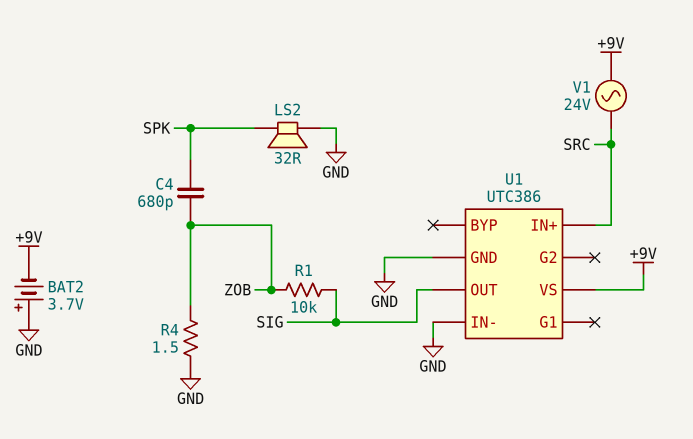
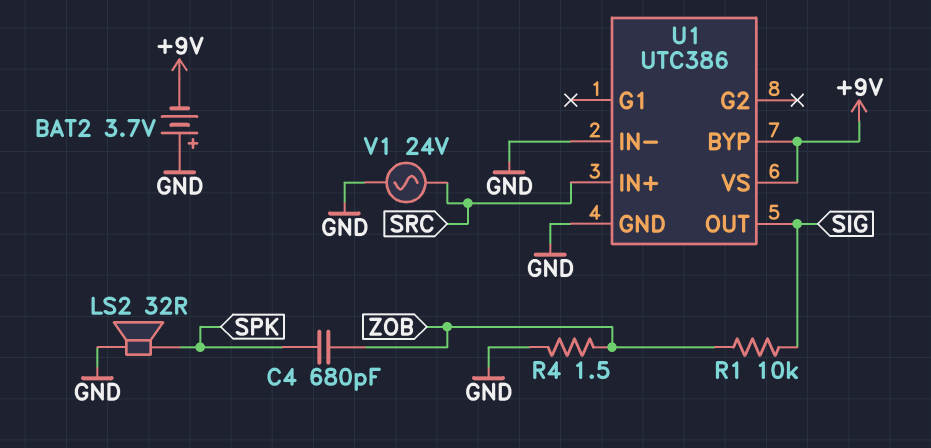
U1 pin BYP: none -> +9V
V1: AC 24V (+9V, SRC) -> AC 24V (GND, SRC)

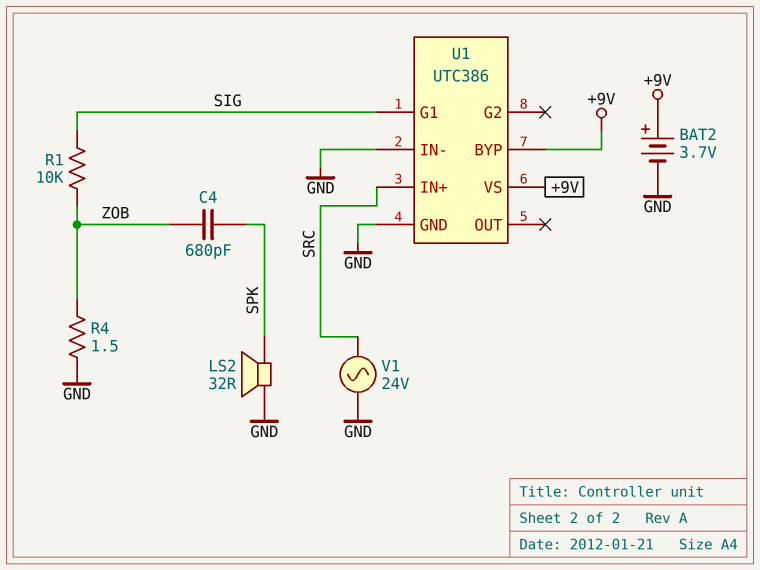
BAT2: 3.7V (plus GND, minus +9V) -> 3.7V (plus +9V, minus GND)
U1 pin G1: none -> SIG
U1 pin OUT: SIG -> none

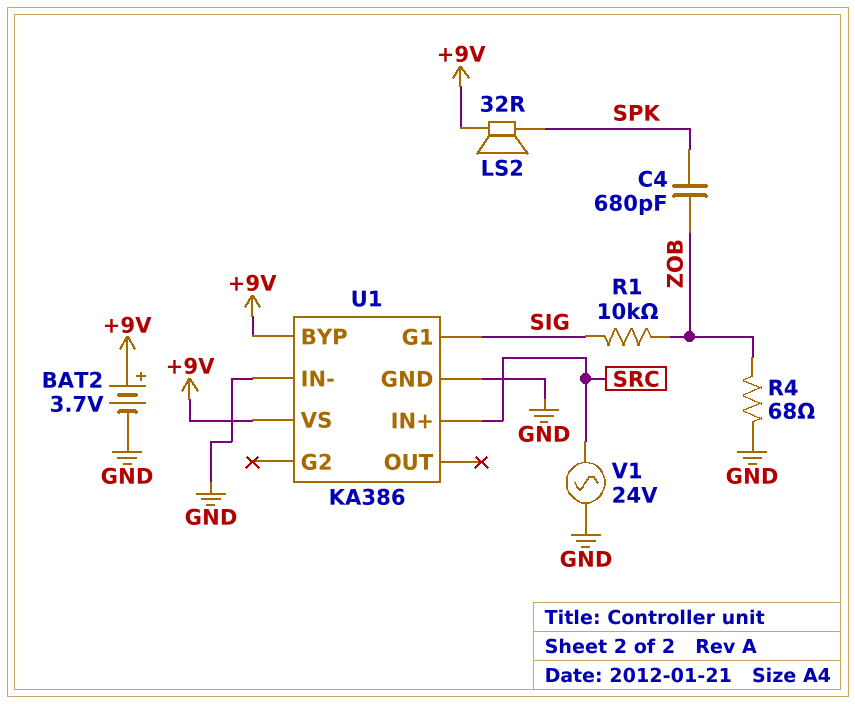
LS2: speaker 32R (GND, SPK) -> speaker 32R (+9V, SPK)
R4: 1.5 (GND, ZOB) -> 68 (GND, ZOB)
U1: UTC386 -> KA386

